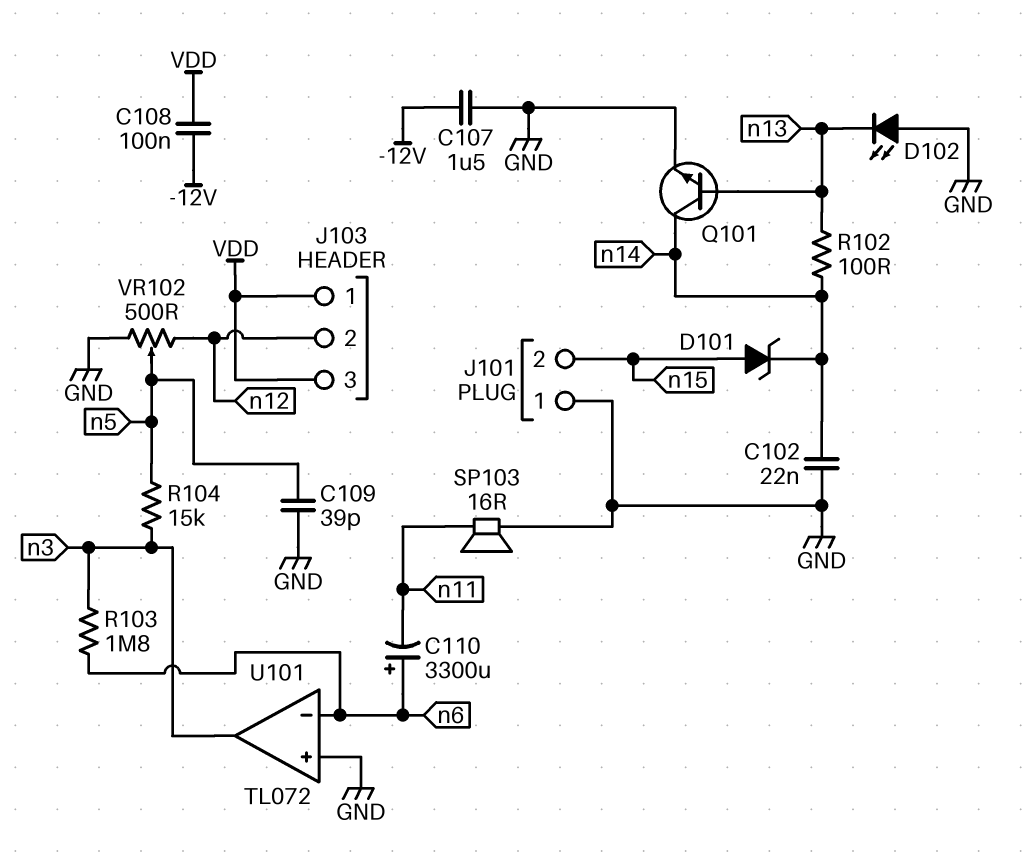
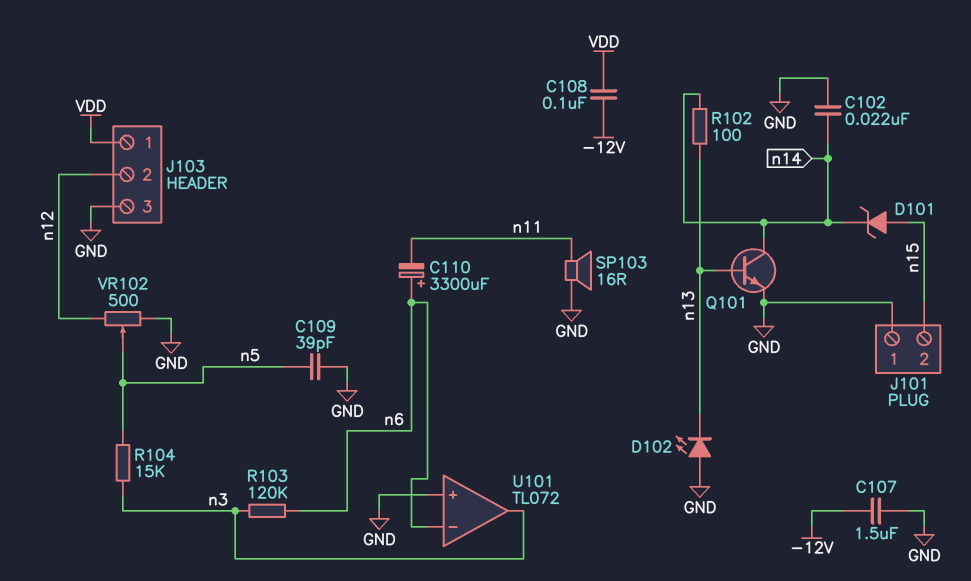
J103 pin 3: VDD -> GND
R103: 1.8M (n3, n6) -> 120k (n3, n6)

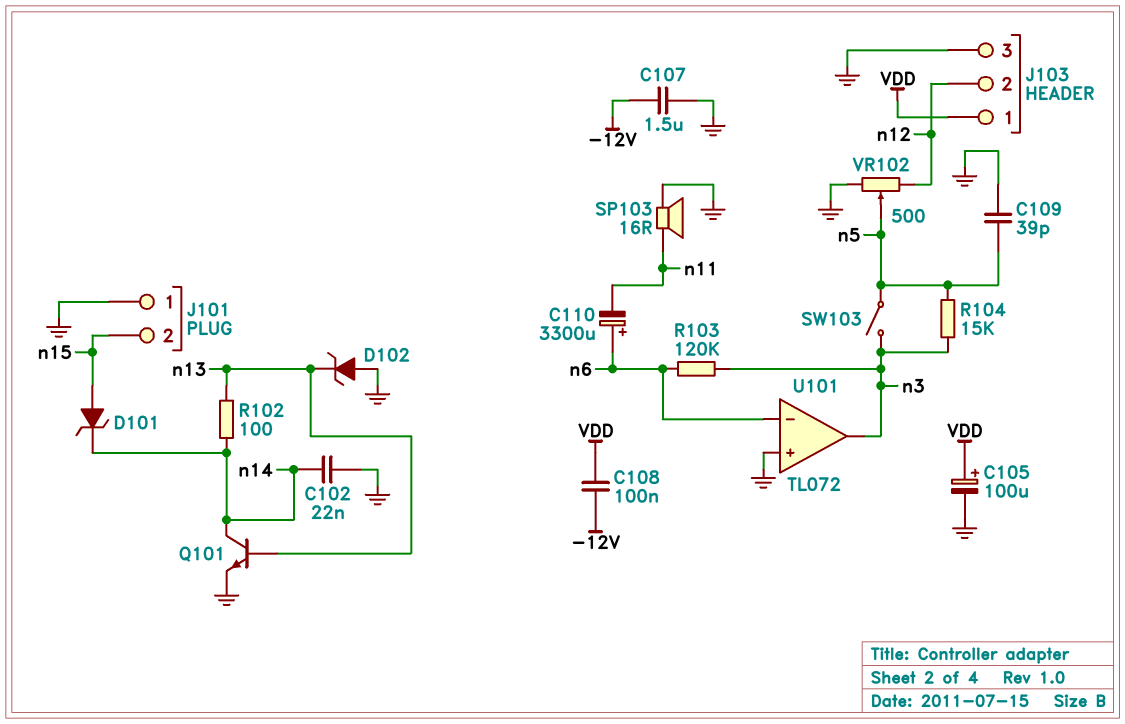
C105: none -> 100uF (plus VDD, minus GND)
D102: LED (A GND, K n13) -> zener (A GND, K n13)
SW103: none -> switch (n3, n5)

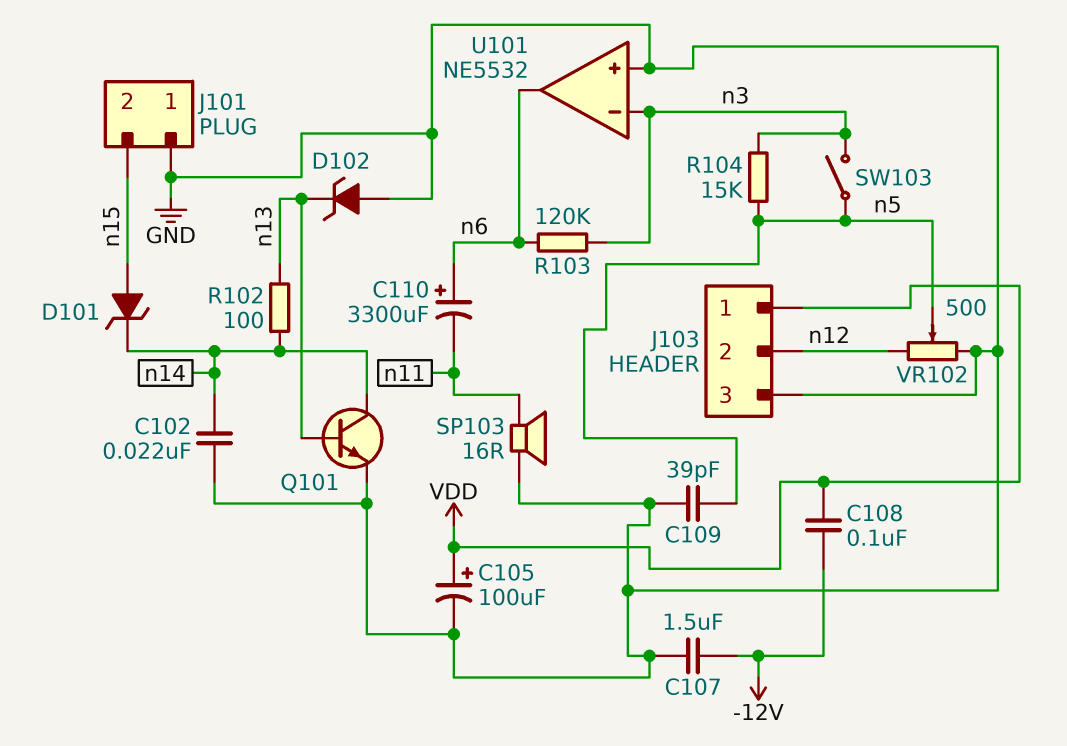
U101: TL072 -> NE5532
U101 pin in-: n6 -> n3
U101 pin out: n3 -> n6

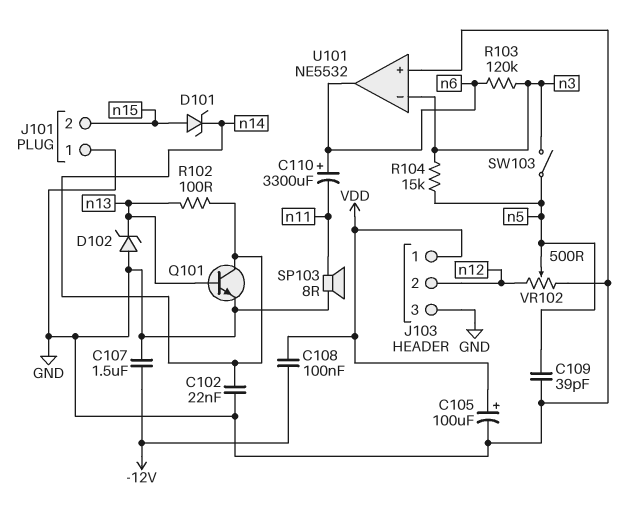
SP103: speaker 16R (GND, n11) -> speaker 8R (GND, n11)

